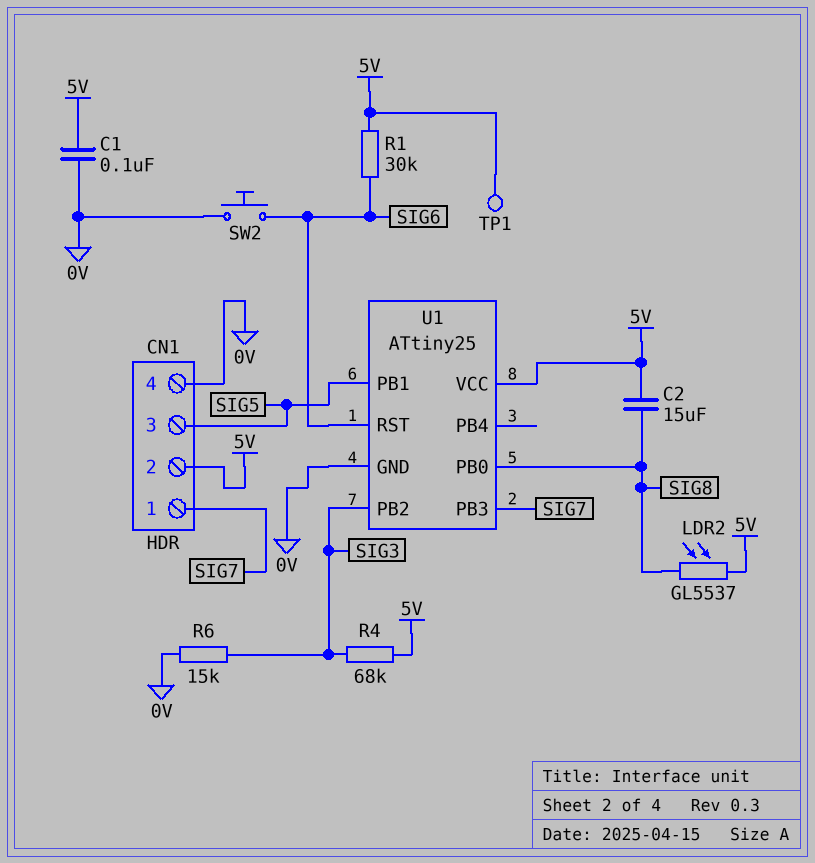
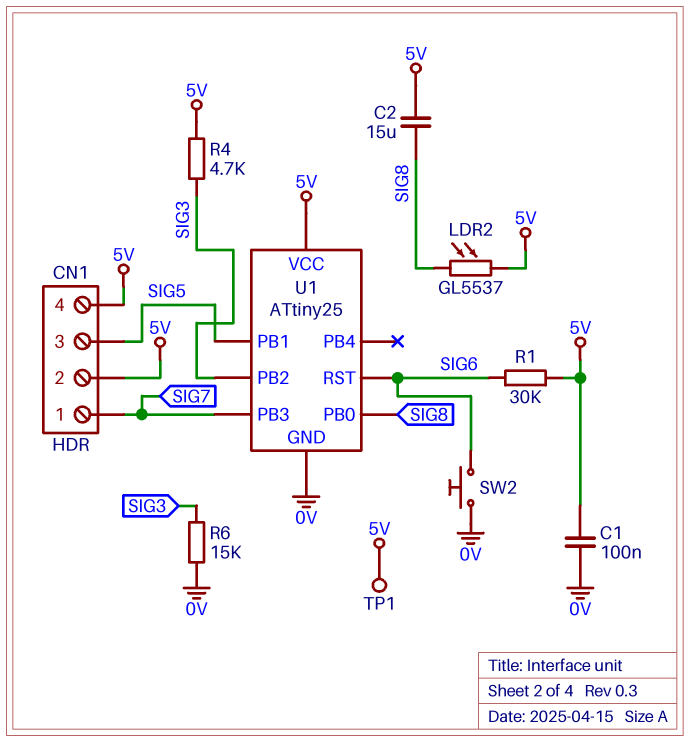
CN1 pin 4: 0V -> 5V
R4: 68k (5V, SIG3) -> 4.7k (5V, SIG3)

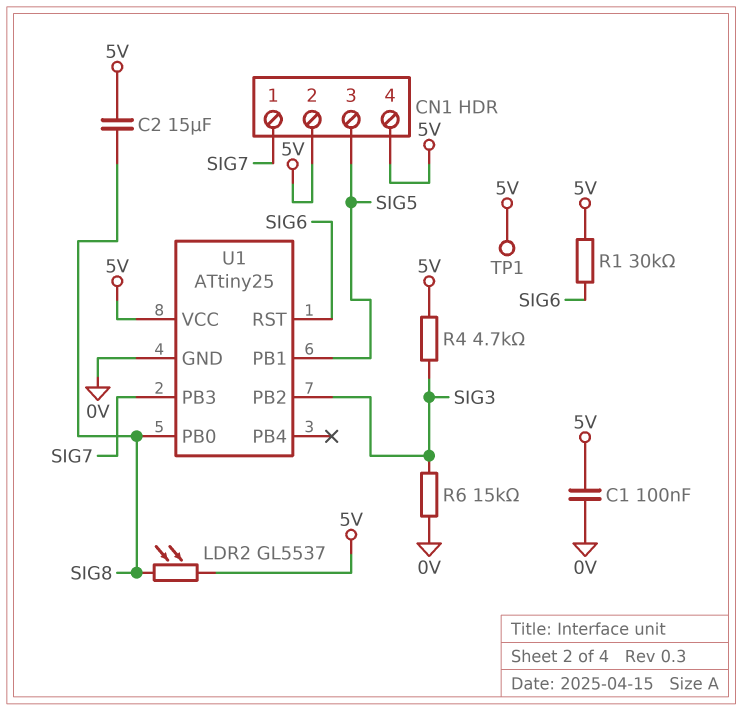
SW2: button (0V, SIG6) -> none

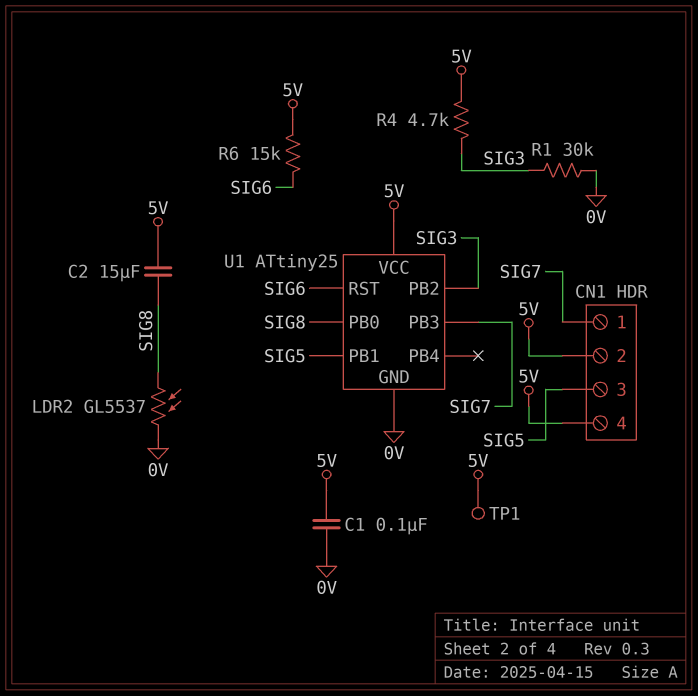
LDR2: GL5537 (5V, SIG8) -> GL5537 (0V, SIG8)
R1: 30k (5V, SIG6) -> 30k (0V, SIG3)
R6: 15k (0V, SIG3) -> 15k (5V, SIG6)

